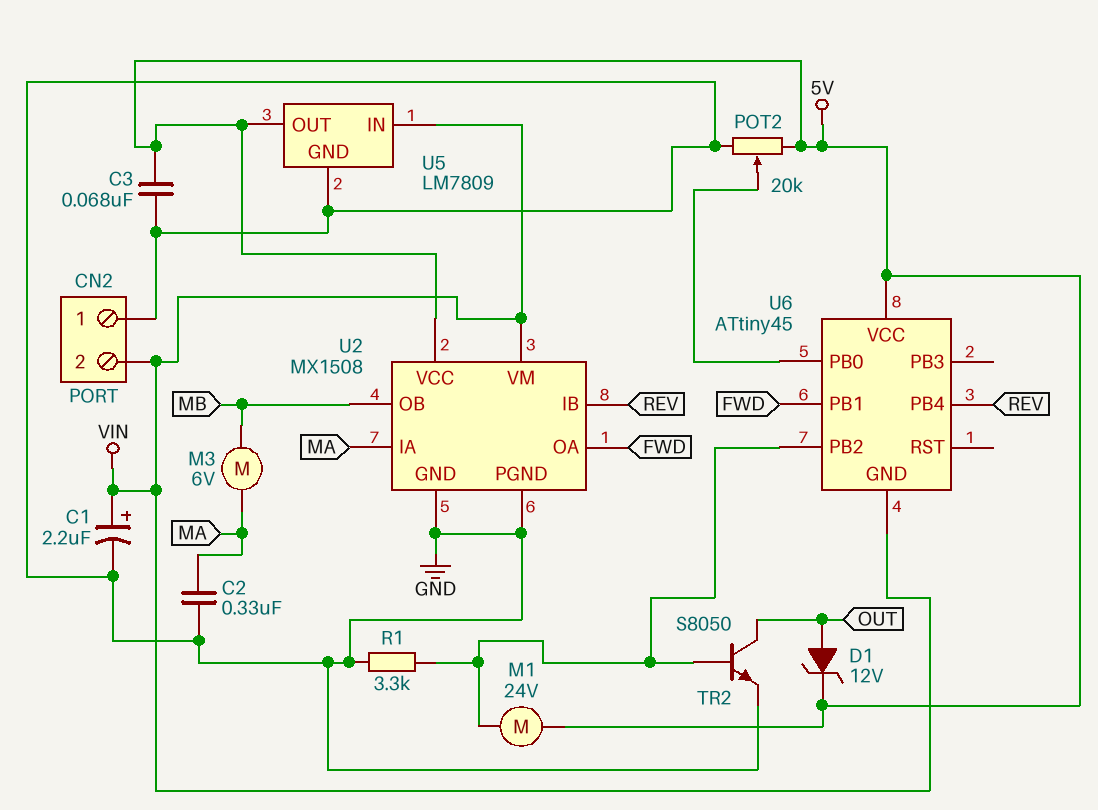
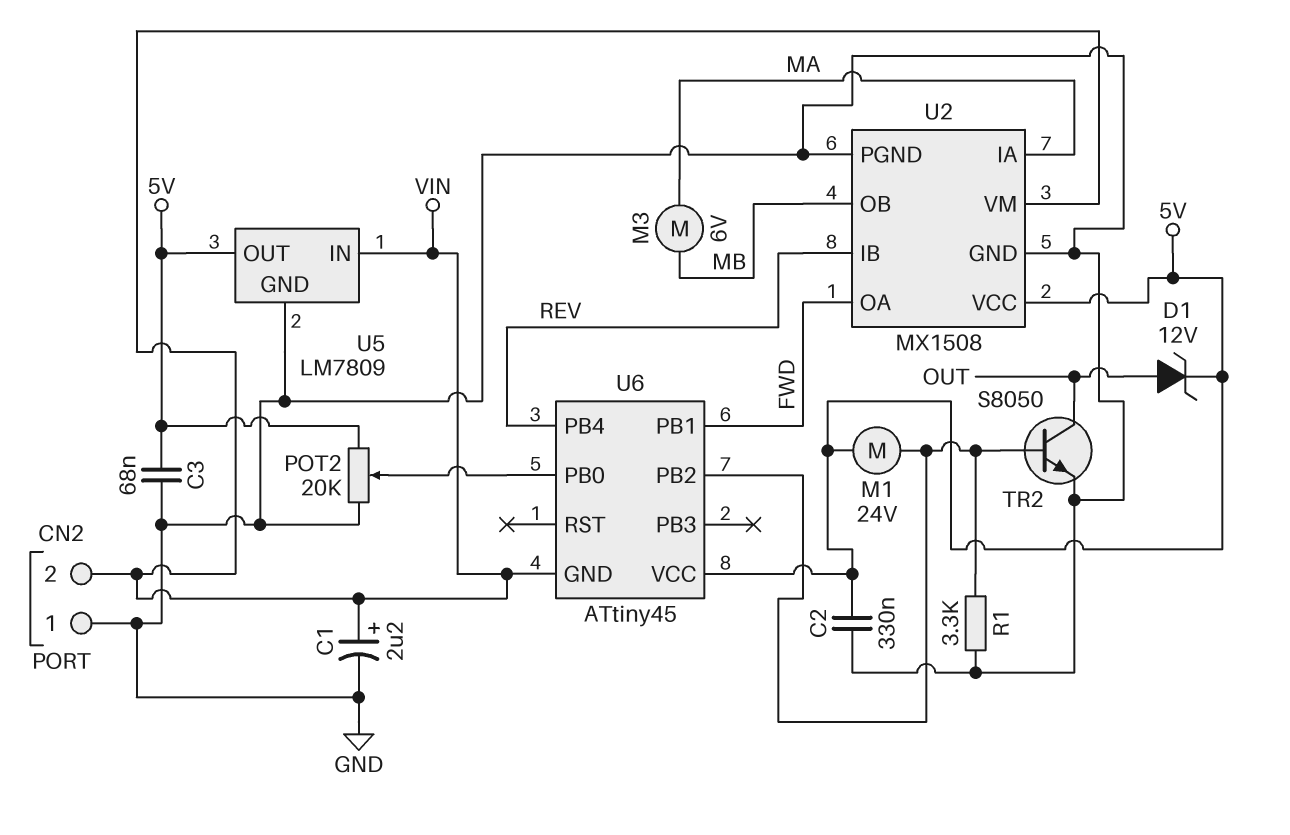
C2: 330nF (GND, MA) -> 330nF (5V, GND)

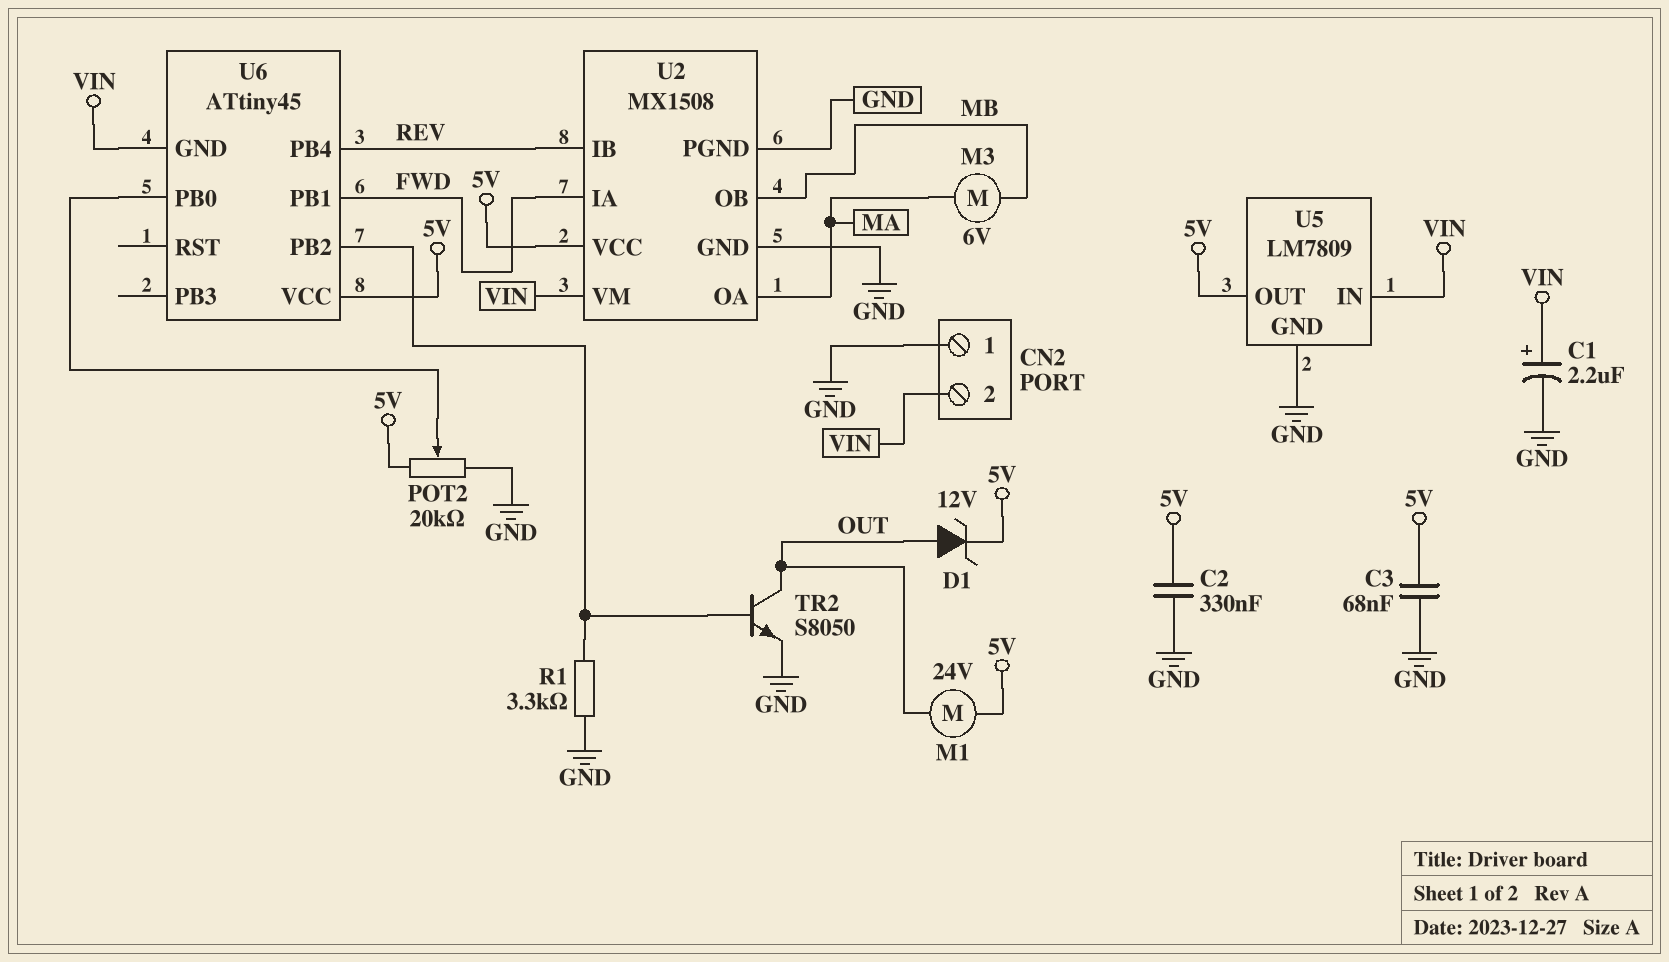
M1: motor 24V (5V, U6/PB2) -> motor 24V (5V, OUT)
U2 pin IA: MA -> FWD
U2 pin OA: FWD -> MA

